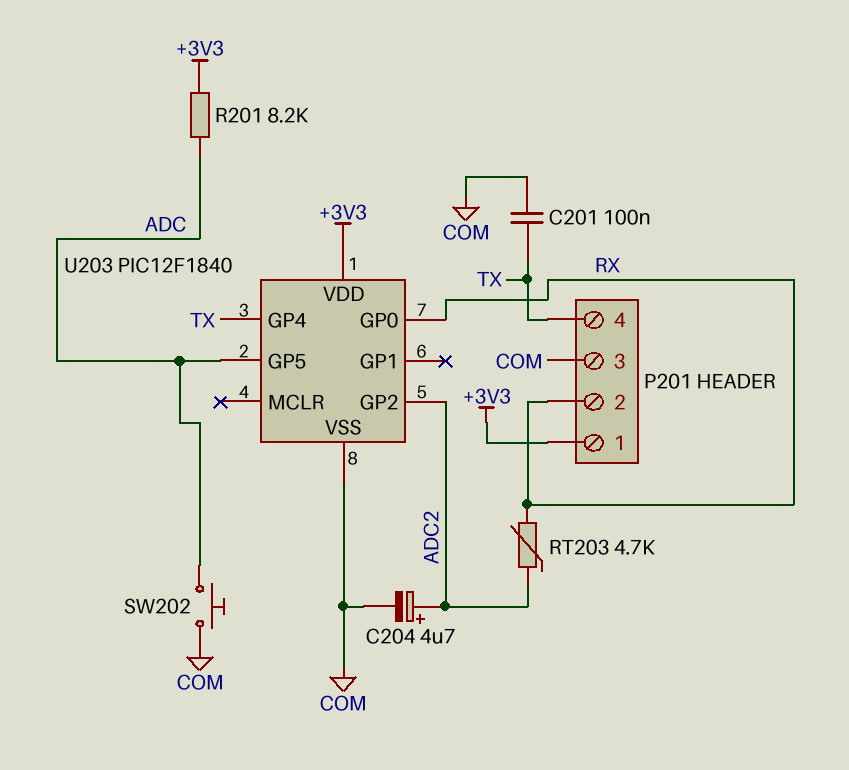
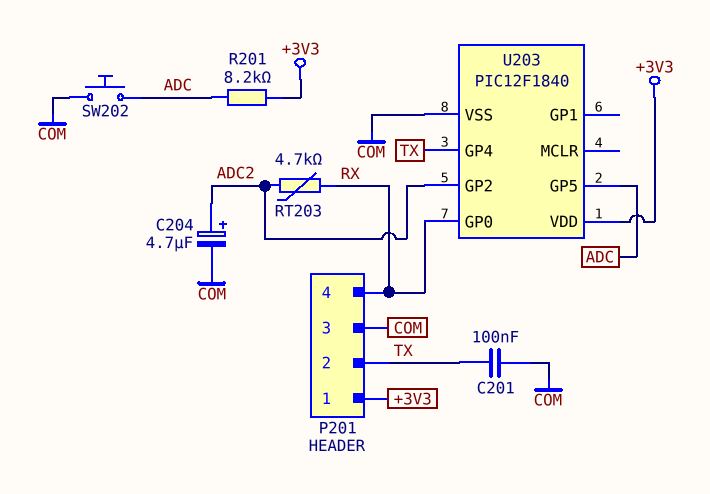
P201 pin 2: RX -> TX
P201 pin 4: TX -> RX

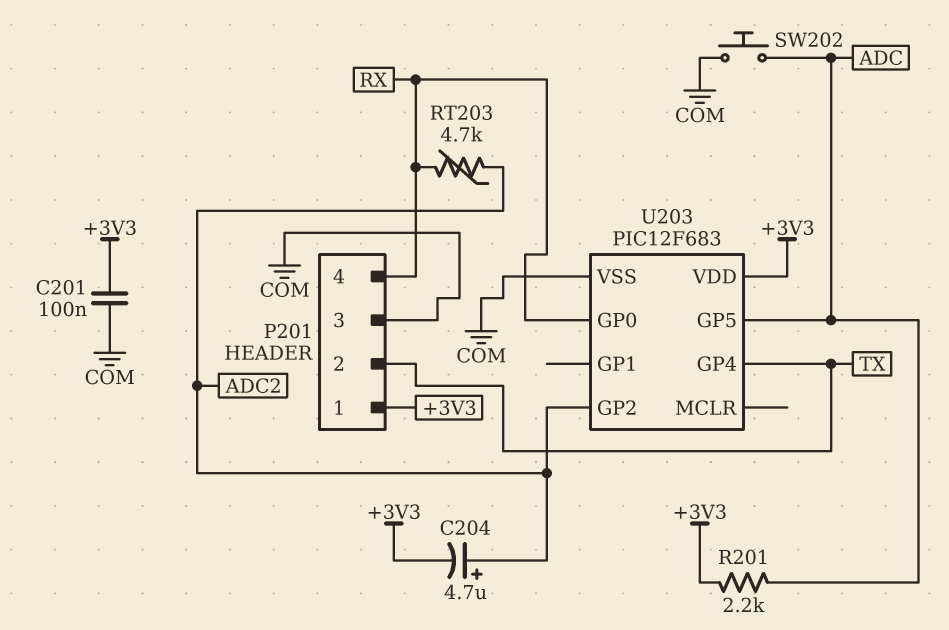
C201: 100nF (COM, TX) -> 100nF (+3V3, COM)
C204: 4.7uF (plus ADC2, minus COM) -> 4.7uF (plus ADC2, minus +3V3)
R201: 8.2k (+3V3, ADC) -> 2.2k (+3V3, ADC)
U203: PIC12F1840 -> PIC12F683

